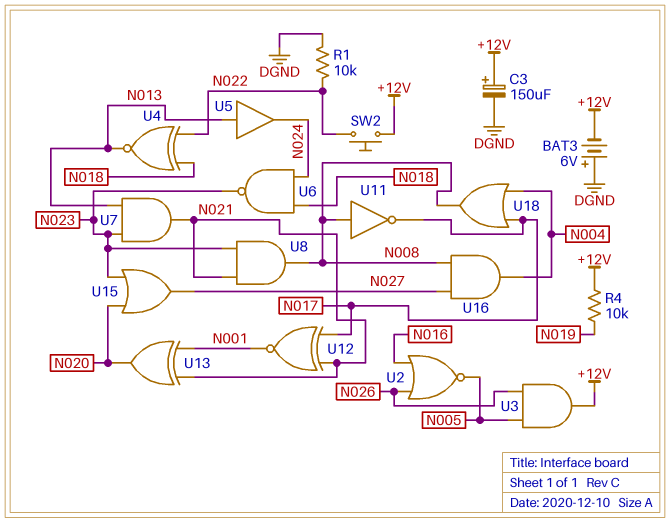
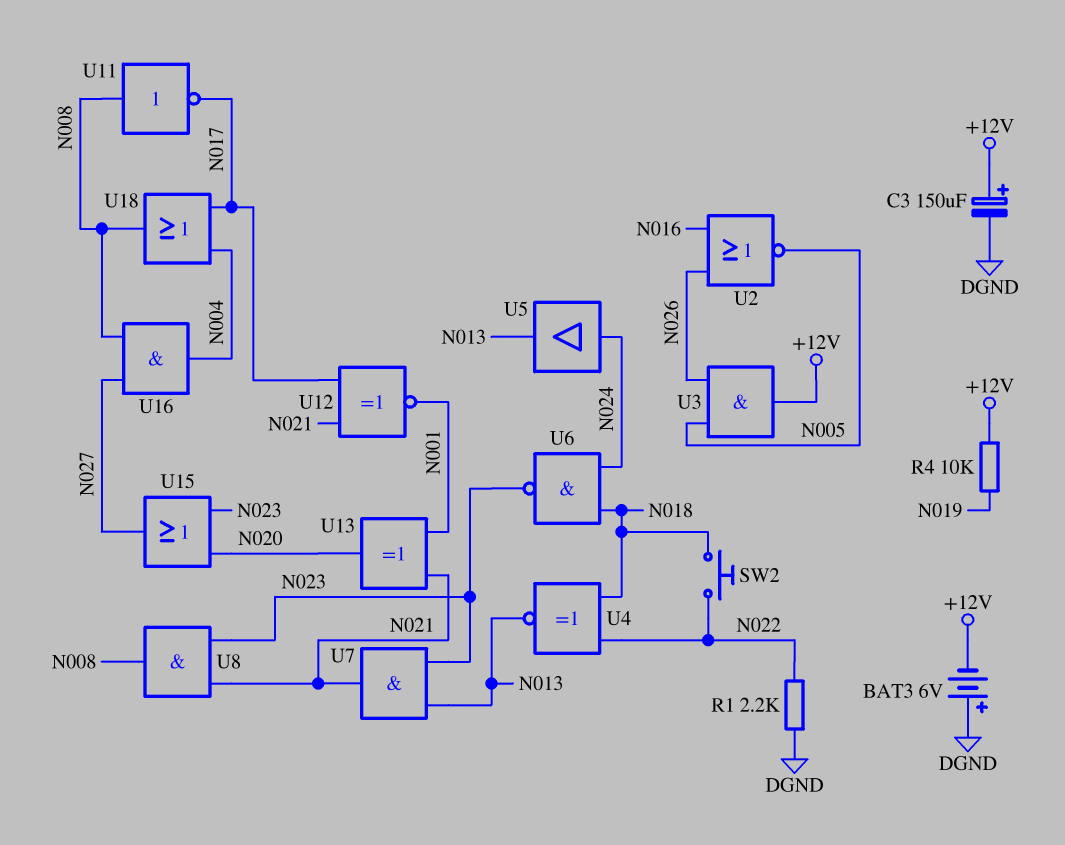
R1: 10k (DGND, N022) -> 2.2k (DGND, N022)
SW2: button (+12V, N022) -> button (N018, N022)
U5: buffer (in N013, out N024) -> buffer (in N024, out N013)

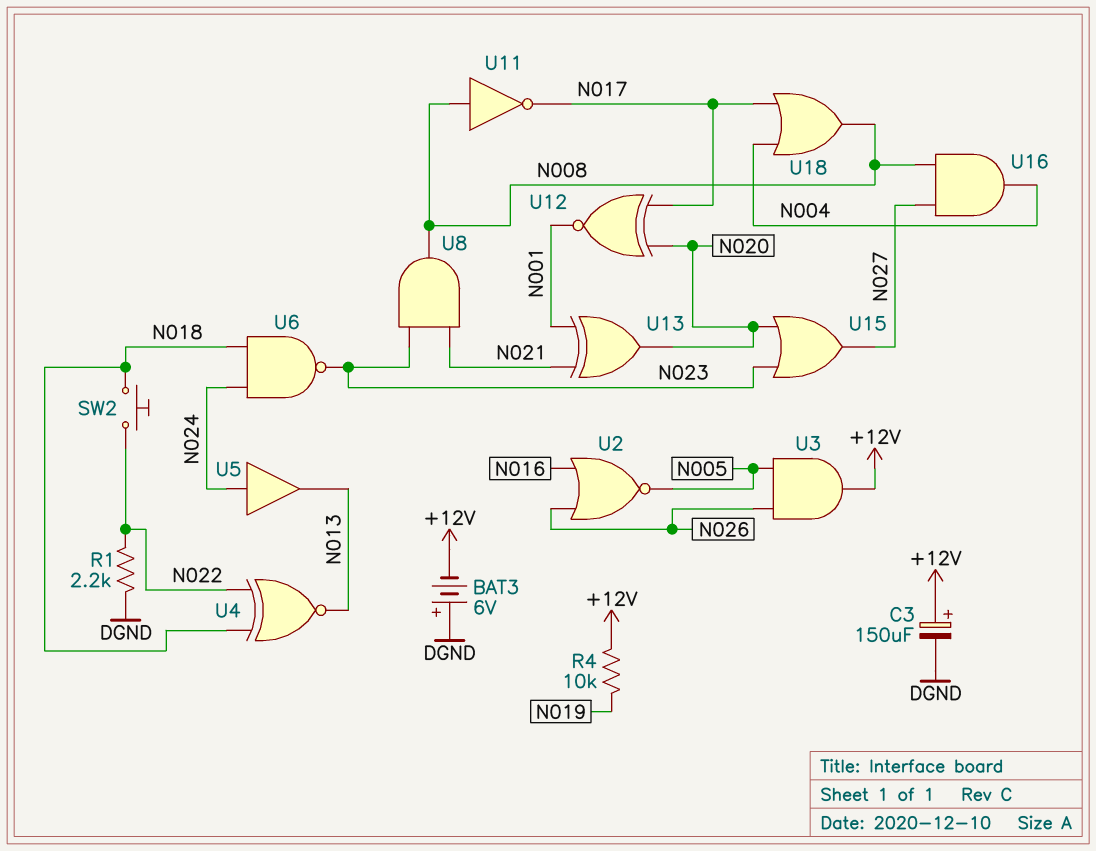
U7: AND (in N013, in N023, out N021) -> none
U12: XNOR (in N017, in N021, out N001) -> XNOR (in N017, in N020, out N001)

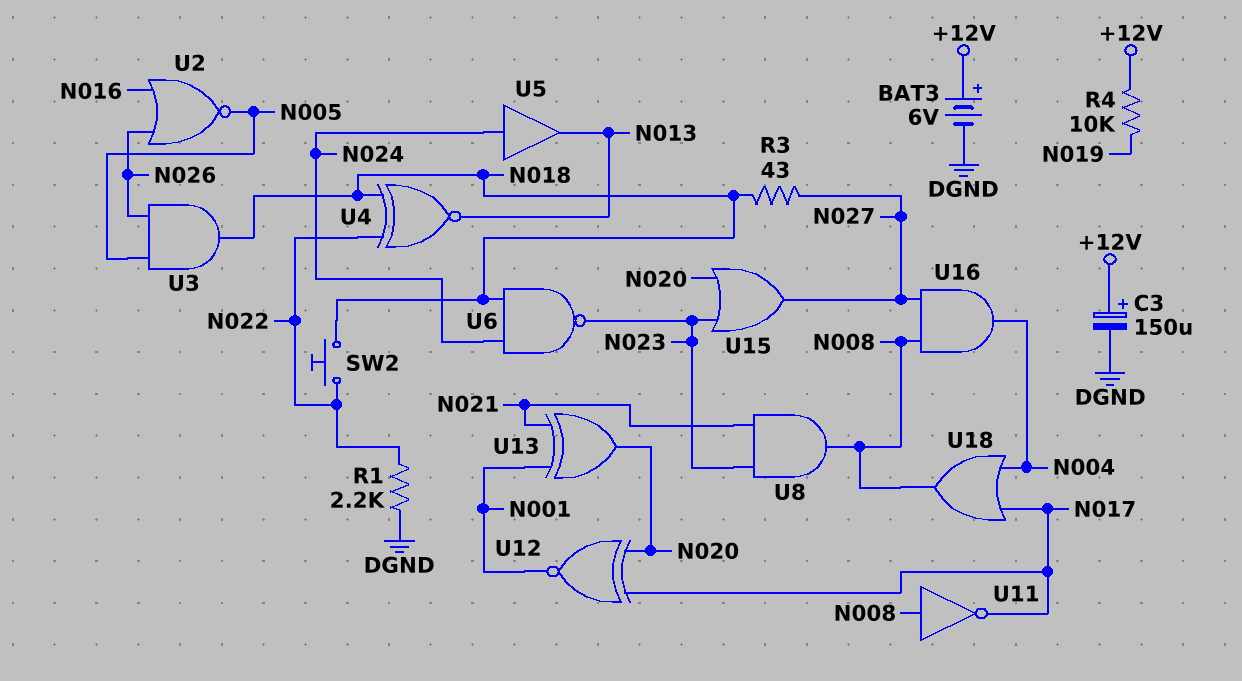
BAT3: 6V (plus DGND, minus +12V) -> 6V (plus +12V, minus DGND)
R3: none -> 43 (N018, N027)
U3: AND (in N005, in N026, out +12V) -> AND (in N005, in N026, out N018)

